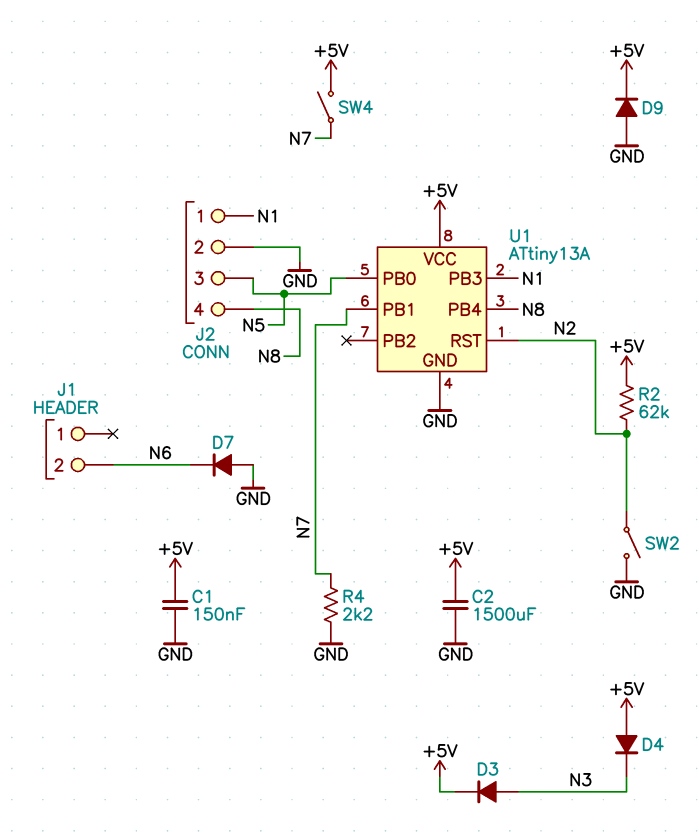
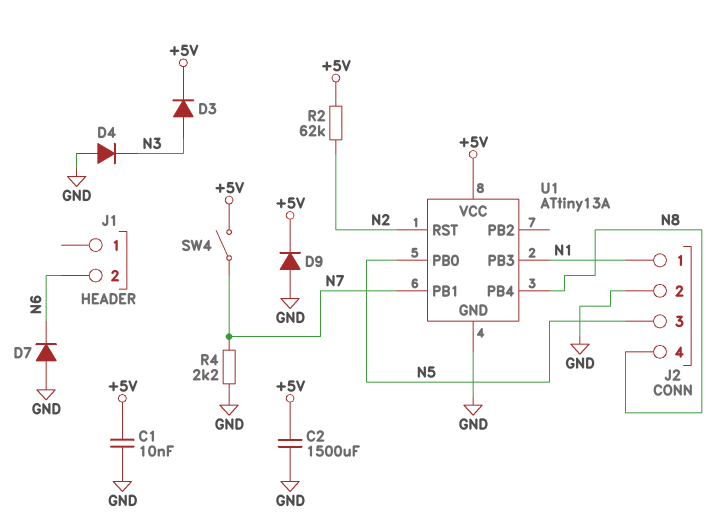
C1: 150nF (+5V, GND) -> 10nF (+5V, GND)
D4: diode (A +5V, K N3) -> diode (A GND, K N3)
SW2: switch (GND, N2) -> none

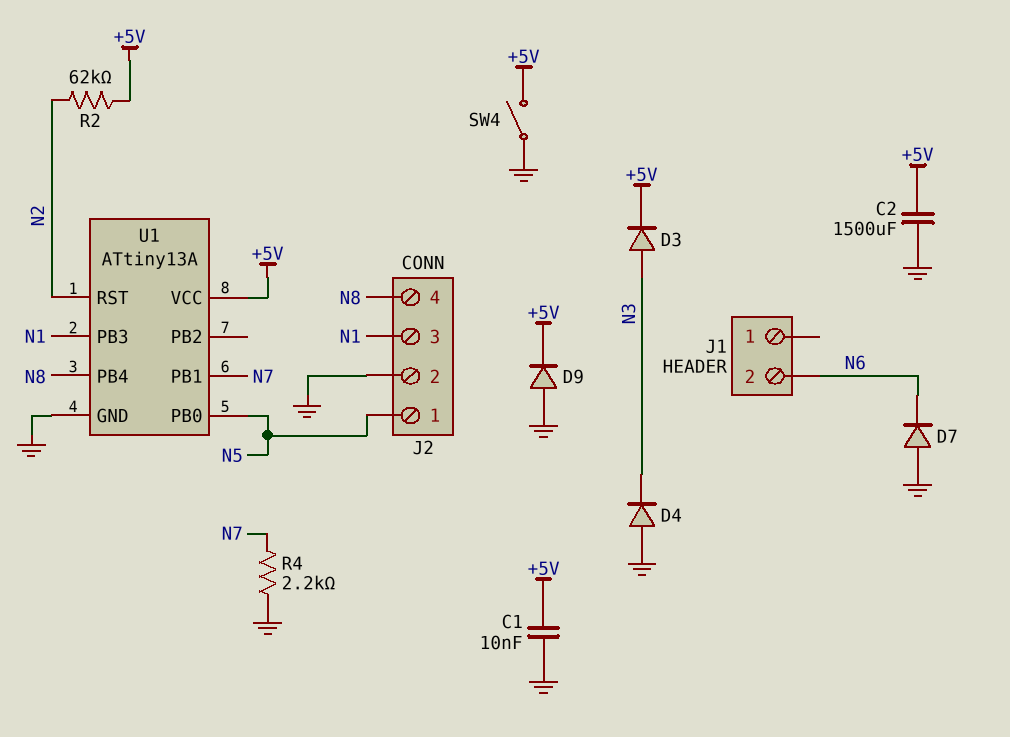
J2 pin 1: N1 -> N5
J2 pin 3: N5 -> N1
SW4: switch (+5V, N7) -> switch (+5V, GND)

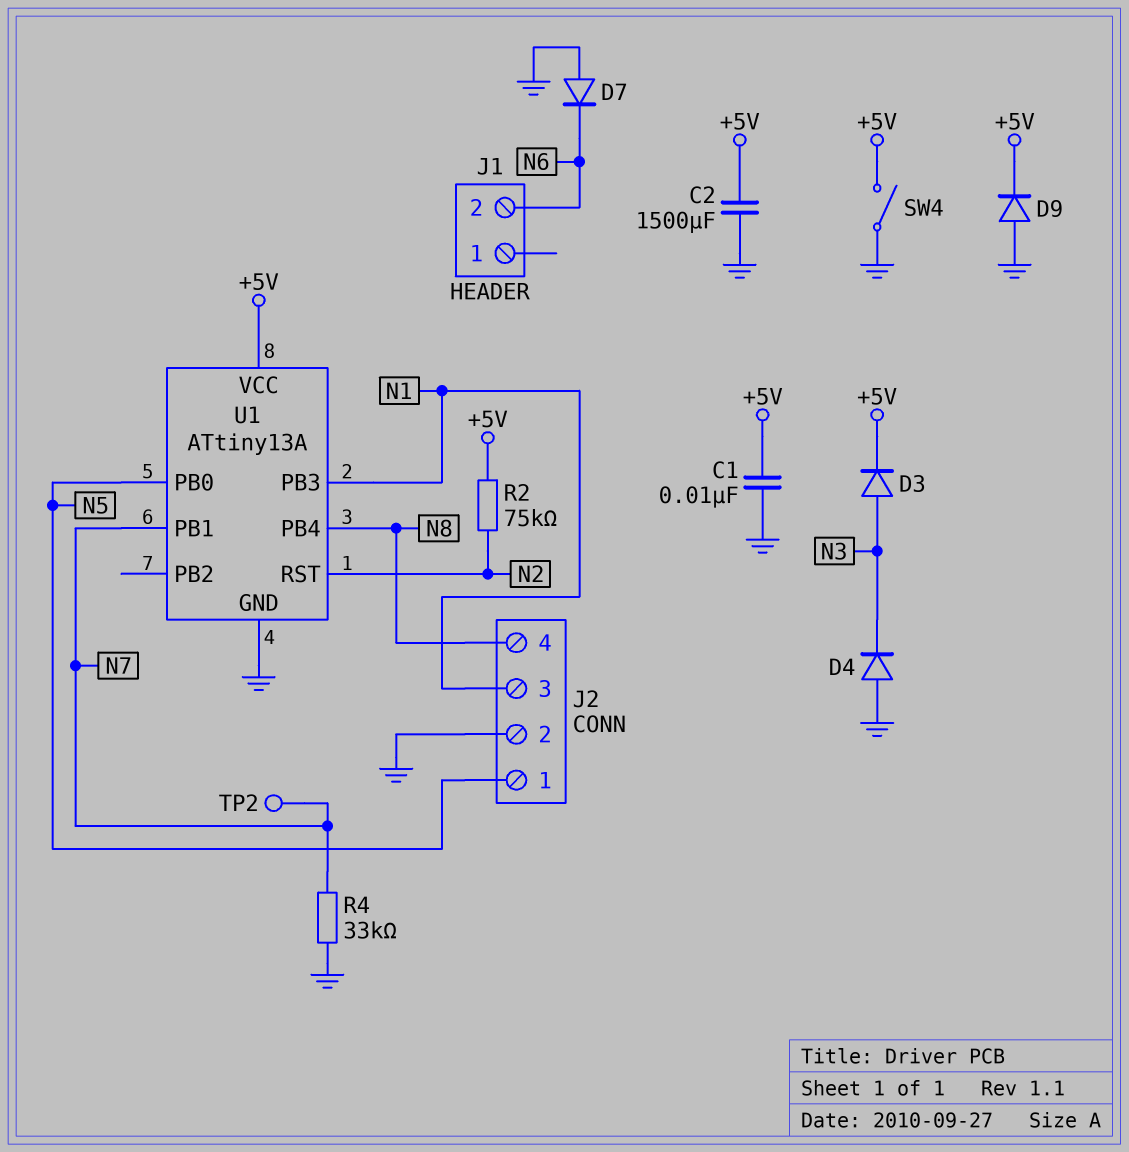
R2: 62k (+5V, N2) -> 75k (+5V, N2)
R4: 2.2k (GND, N7) -> 33k (GND, N7)
TP2: none -> test point (N7)

